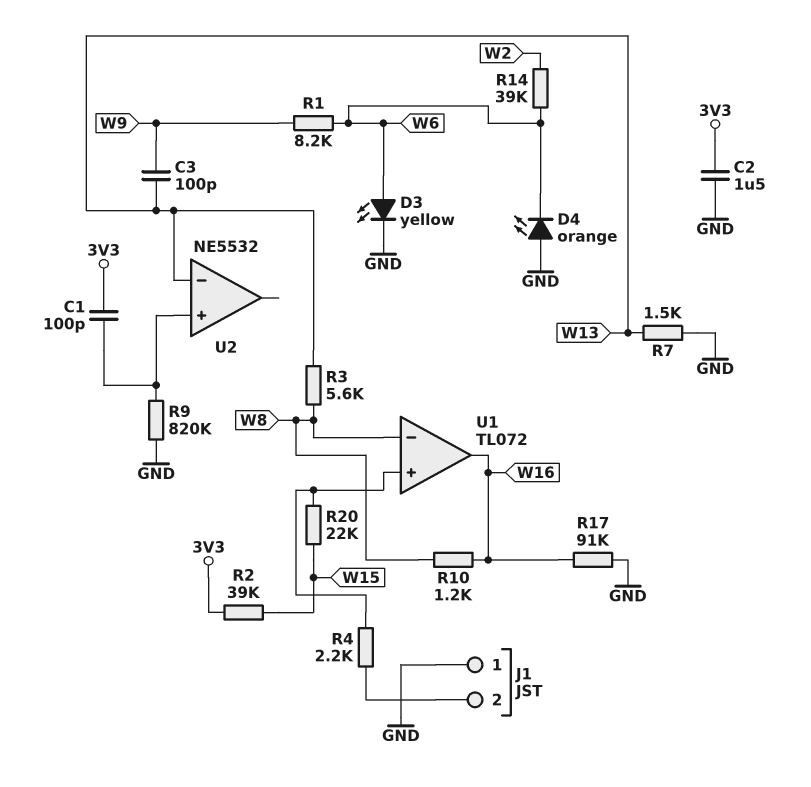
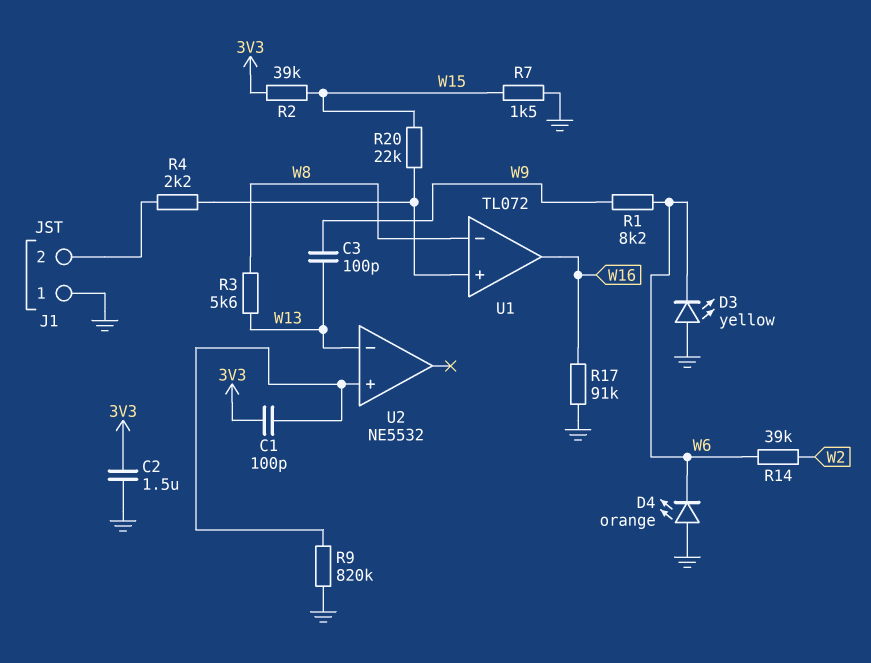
D3: LED yellow (A W6, K GND) -> LED yellow (A GND, K W6)
R7: 1.5k (GND, W13) -> 1.5k (GND, W15)
R10: 1.2k (W8, W16) -> none

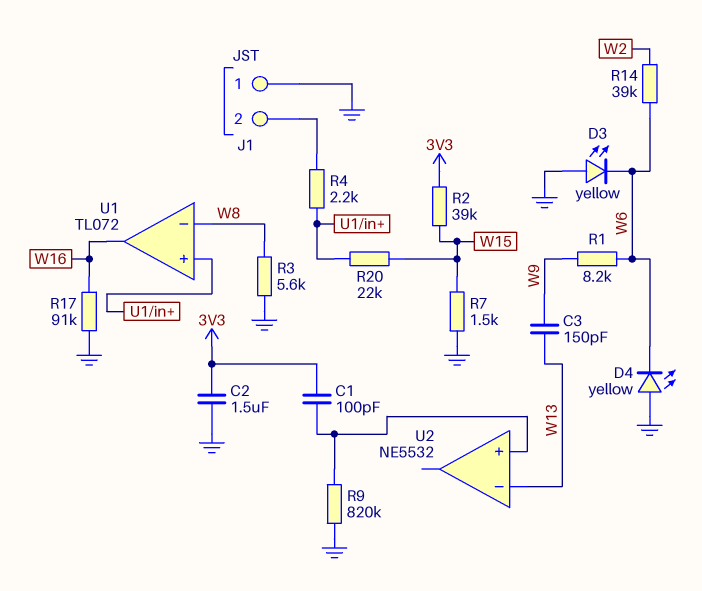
C3: 100pF (W9, W13) -> 150pF (W9, W13)
D4: LED orange (A GND, K W6) -> LED yellow (A GND, K W6)
R3: 5.6k (W8, W13) -> 5.6k (GND, W8)

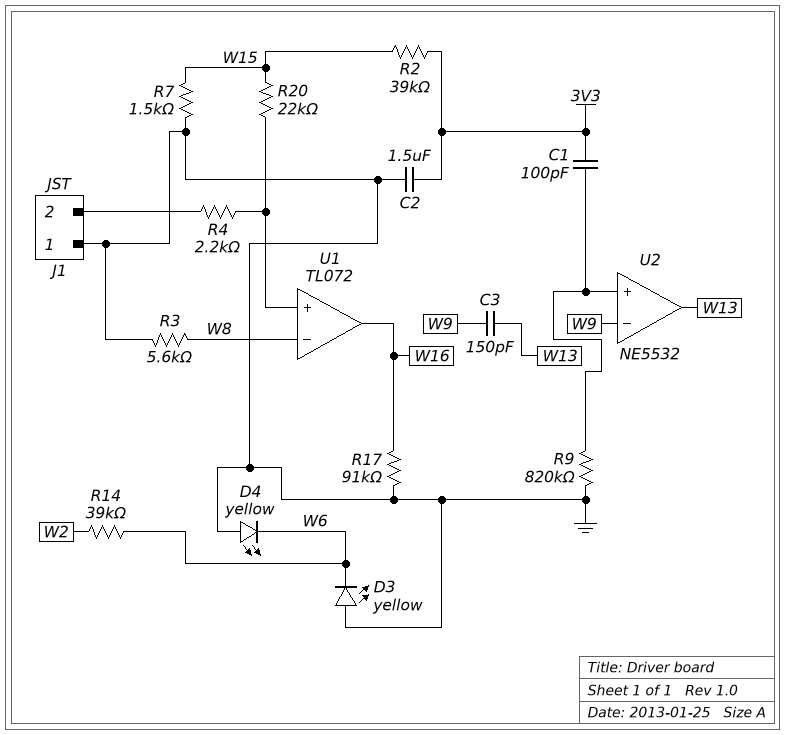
R1: 8.2k (W6, W9) -> none
U2 pin in-: W13 -> W9
U2 pin out: none -> W13

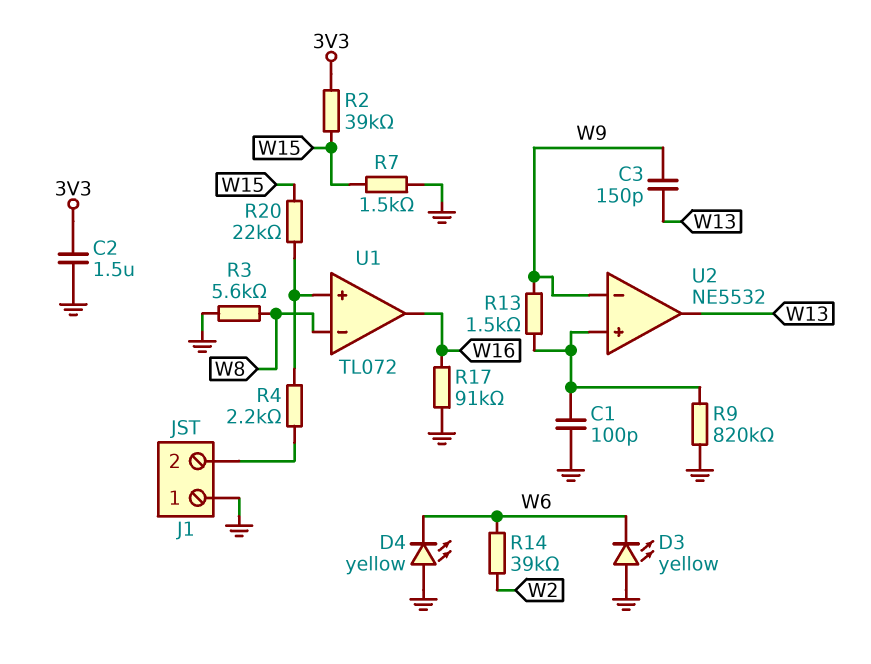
C1: 100pF (3V3, U2/in+) -> 100pF (GND, U2/in+)
R13: none -> 1.5k (U2/in+, W9)

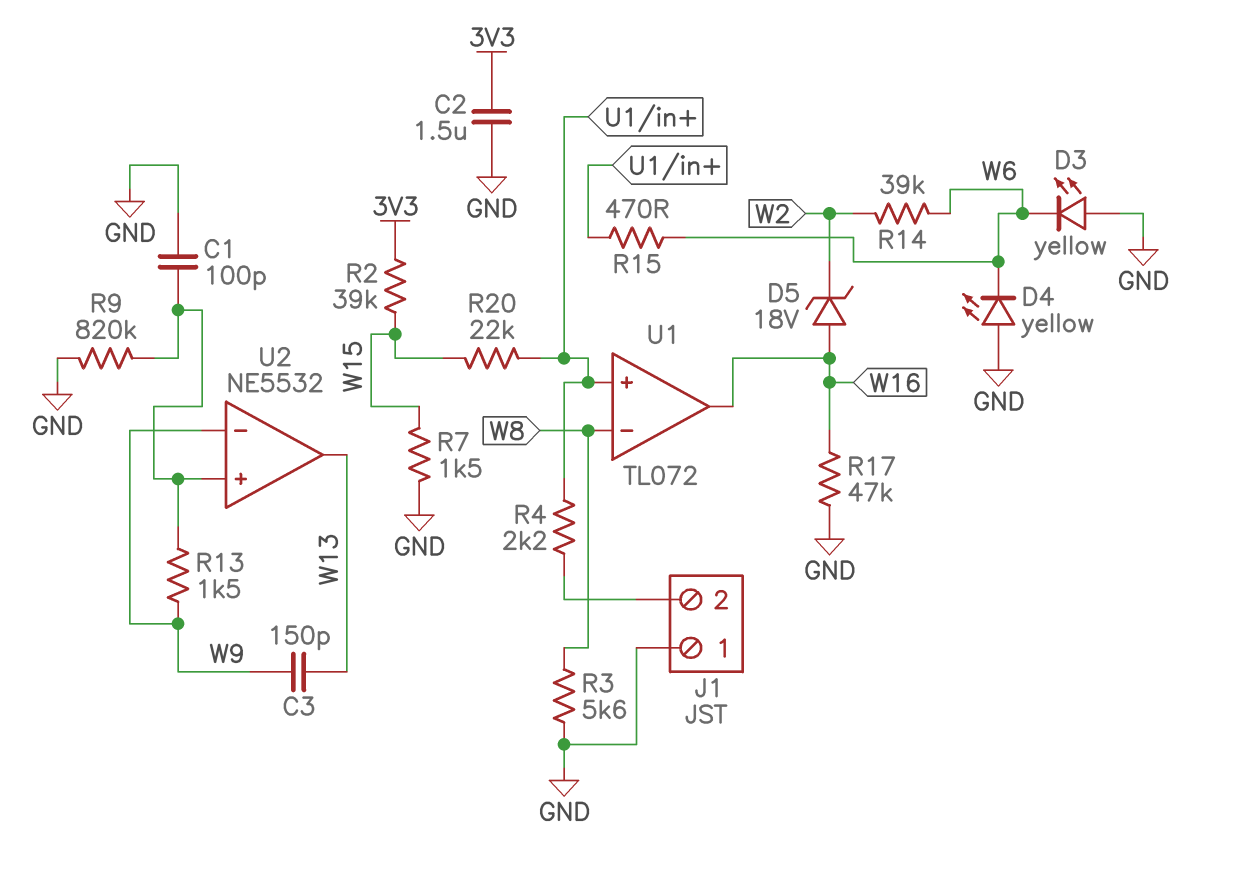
D5: none -> zener 18V (A W16, K W2)
R15: none -> 470 (U1/in+, W6)
R17: 91k (GND, W16) -> 47k (GND, W16)

